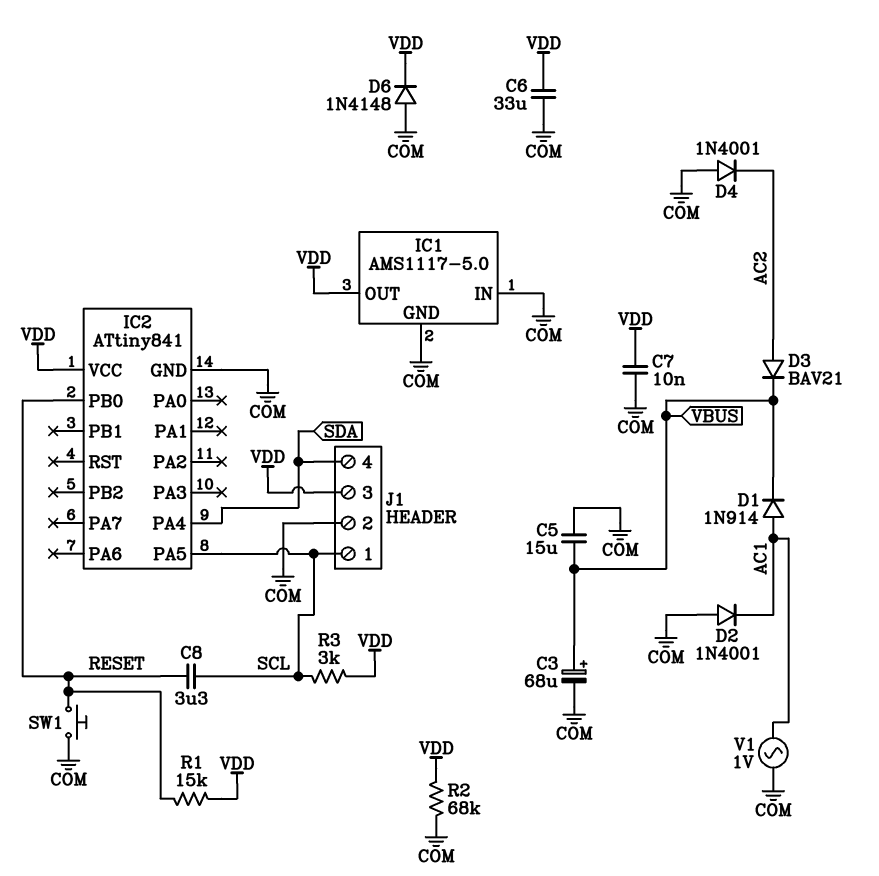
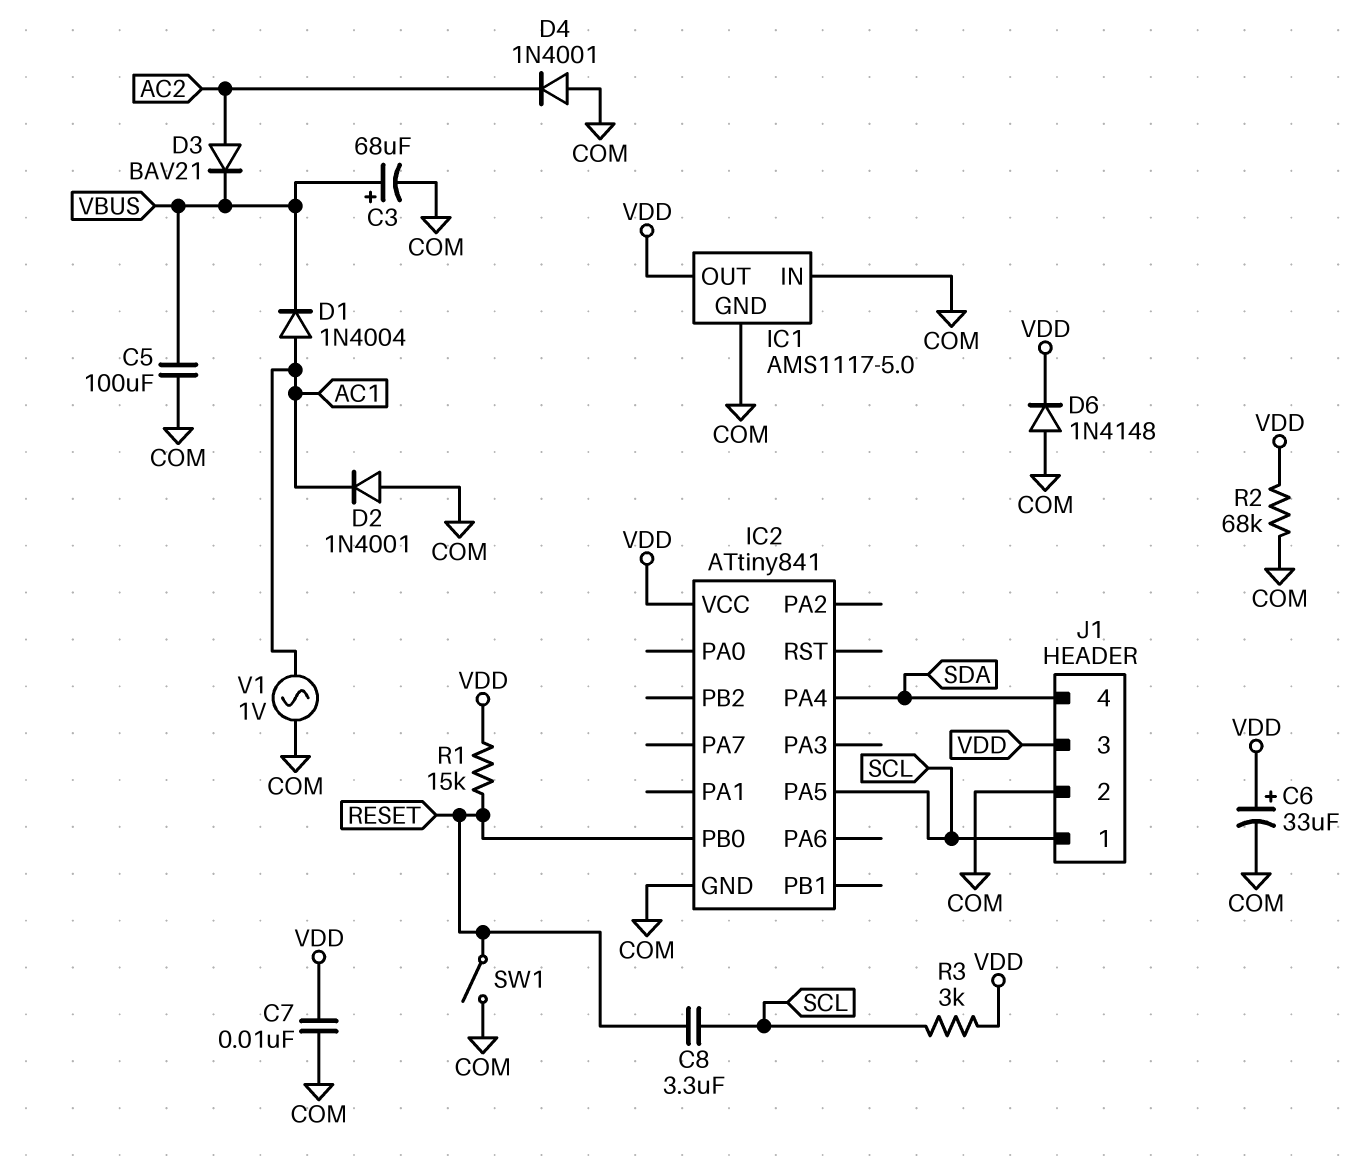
C5: 15uF (COM, VBUS) -> 100uF (COM, VBUS)
C6: 33uF (COM, VDD) -> 33uF (plus VDD, minus COM)
D1: diode 1N914 (A AC1, K VBUS) -> diode 1N4004 (A AC1, K VBUS)
SW1: button (COM, RESET) -> switch (COM, RESET)

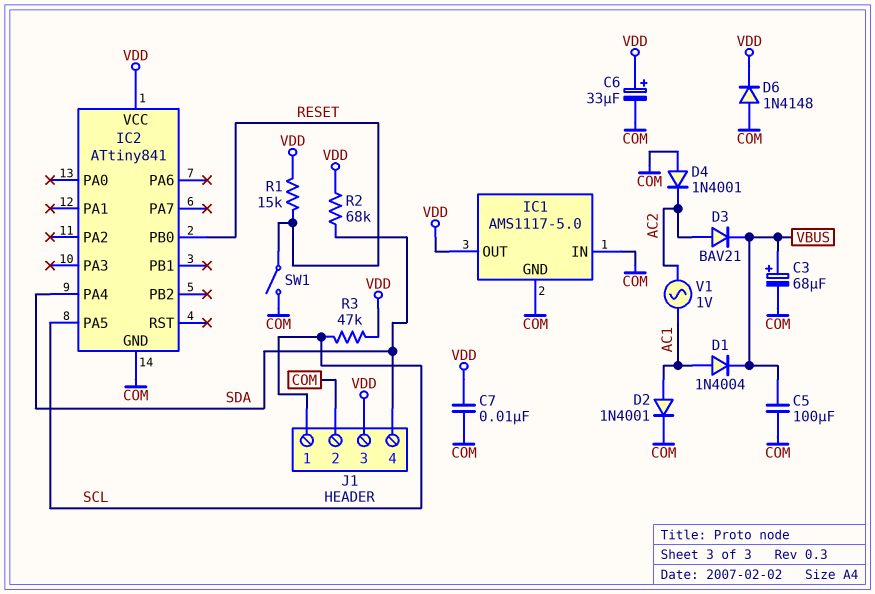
C8: 3.3uF (RESET, SCL) -> none
D2: diode 1N4001 (A COM, K AC1) -> diode 1N4001 (A AC1, K COM)
R2: 68k (COM, VDD) -> 68k (SDA, VDD)
R3: 3k (SCL, VDD) -> 47k (SCL, VDD)
V1: AC 1V (AC1, COM) -> AC 1V (AC1, AC2)

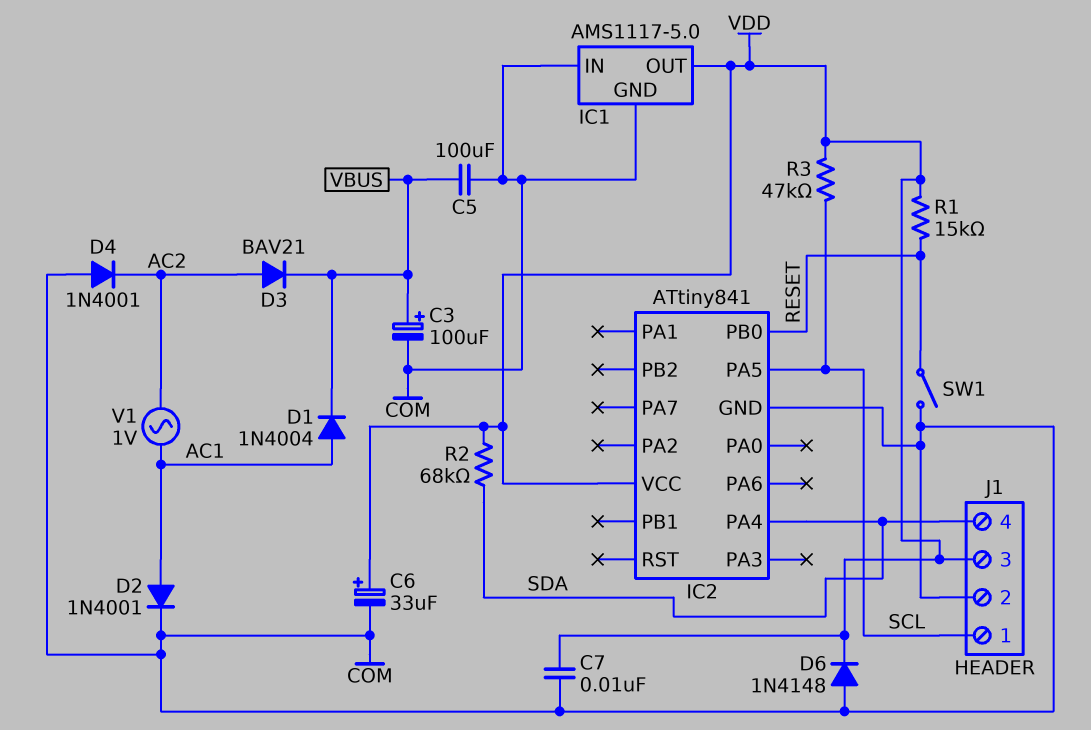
C3: 68uF (plus VBUS, minus COM) -> 100uF (plus VBUS, minus COM)

